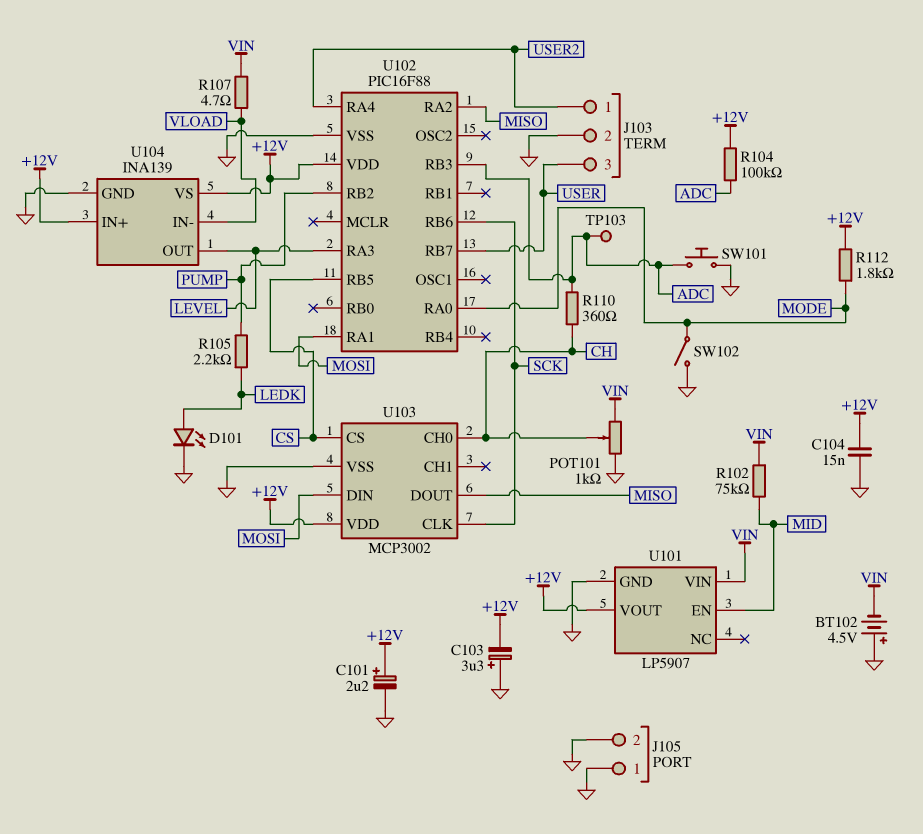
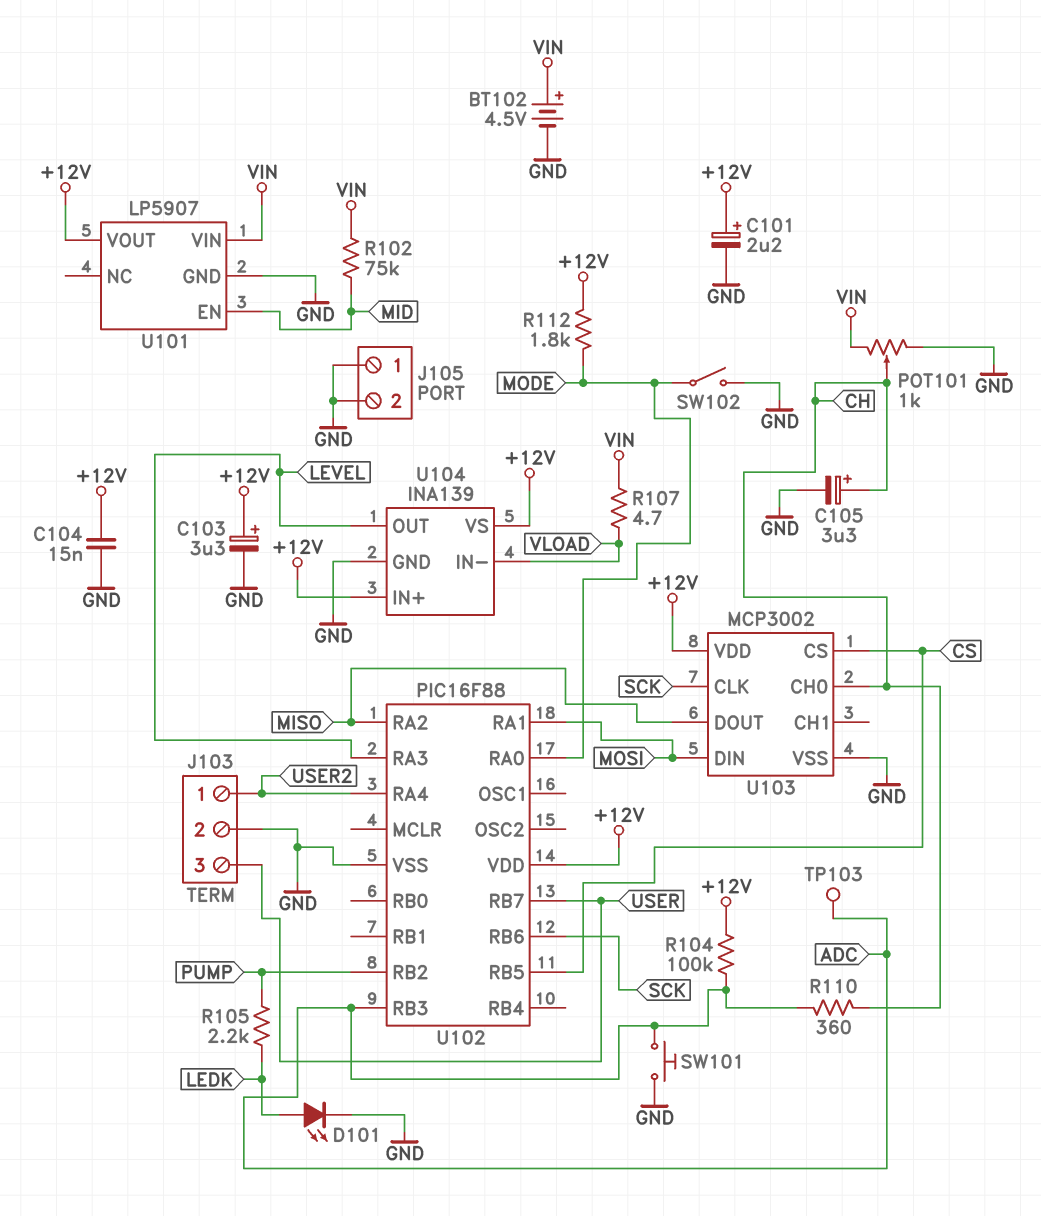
BT102: 4.5V (plus GND, minus VIN) -> 4.5V (plus VIN, minus GND)
C103: 3.3uF (plus GND, minus +12V) -> 3.3uF (plus +12V, minus GND)
C105: none -> 3.3uF (plus CH, minus GND)

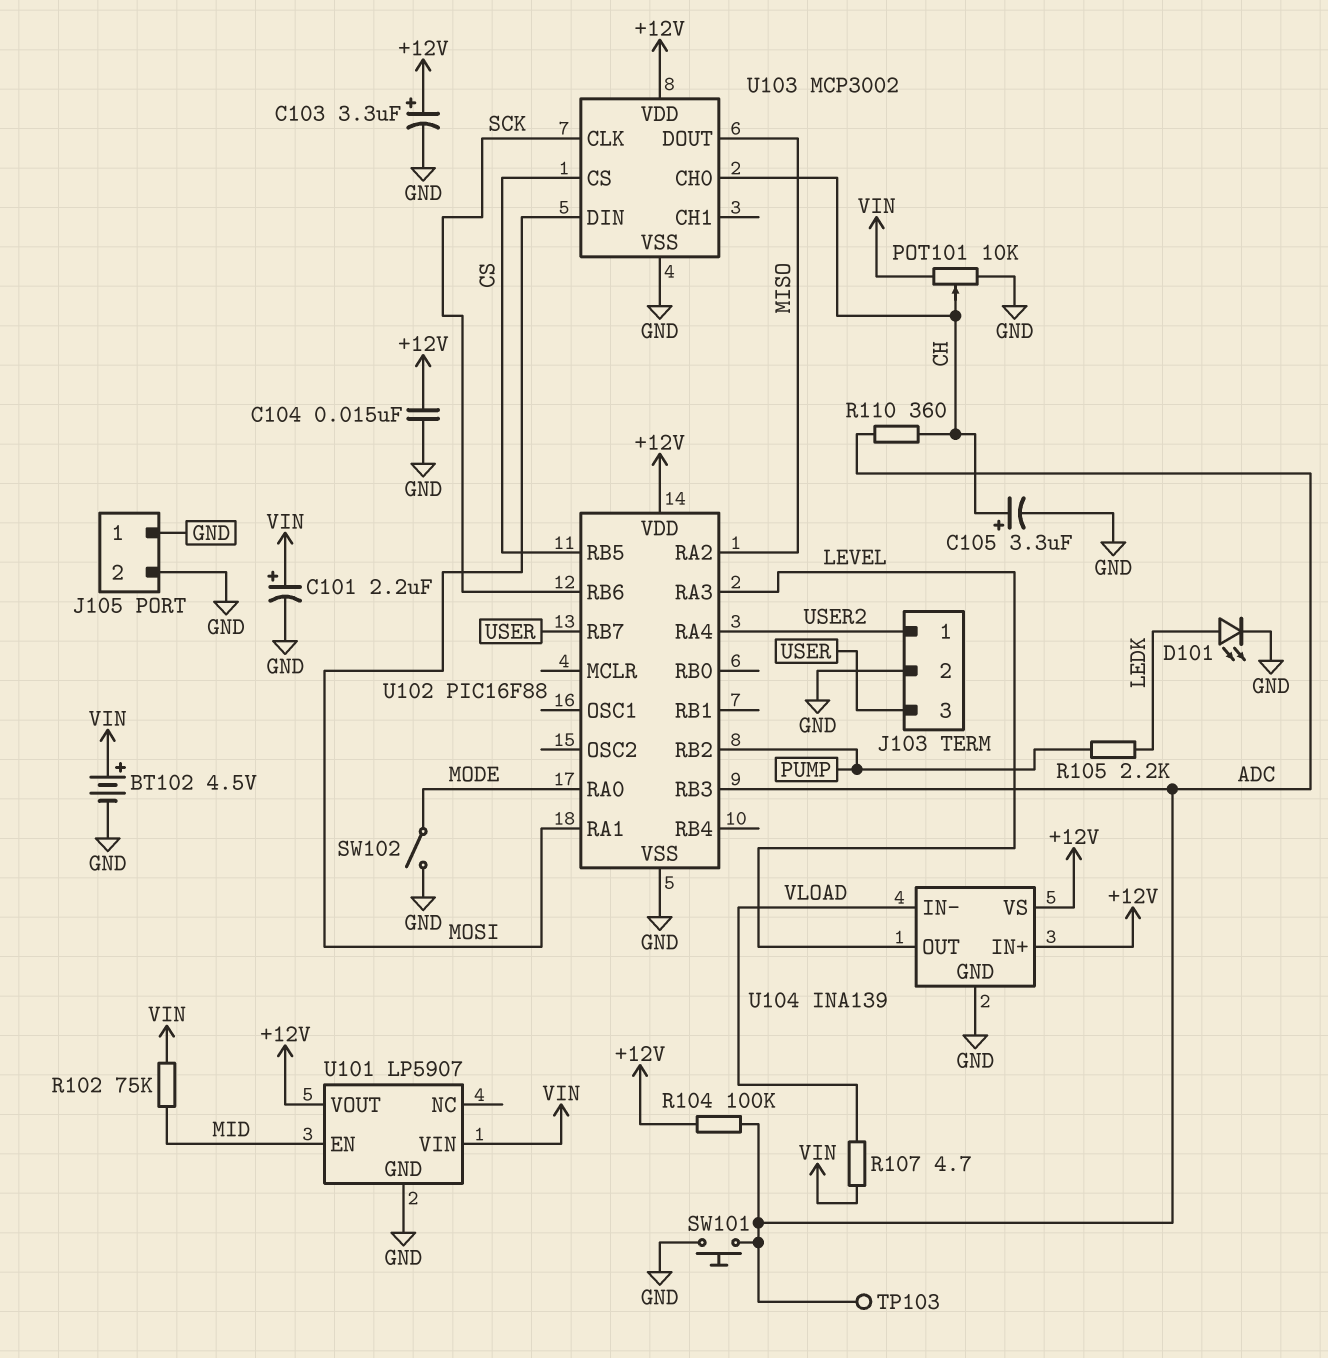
C101: 2.2uF (plus +12V, minus GND) -> 2.2uF (plus VIN, minus GND)
POT101: 1k (GND, VIN, wiper CH) -> 10k (GND, VIN, wiper CH)
R112: 1.8k (+12V, MODE) -> none

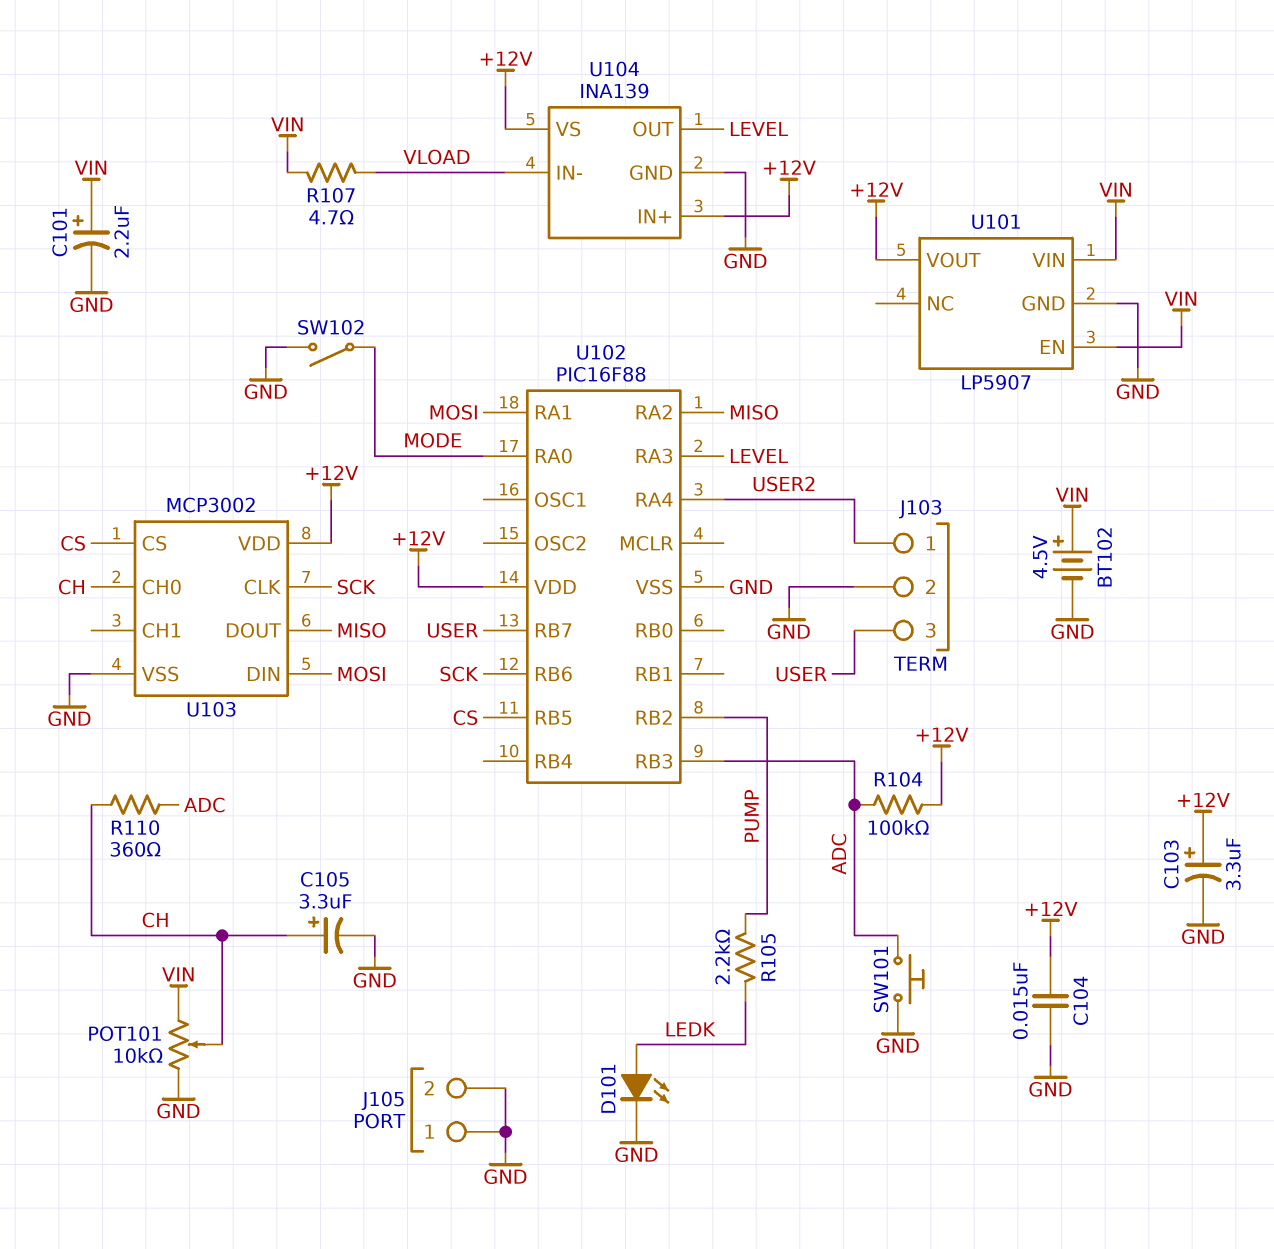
R102: 75k (MID, VIN) -> none
TP103: test point (ADC) -> none
U101 pin EN: MID -> VIN

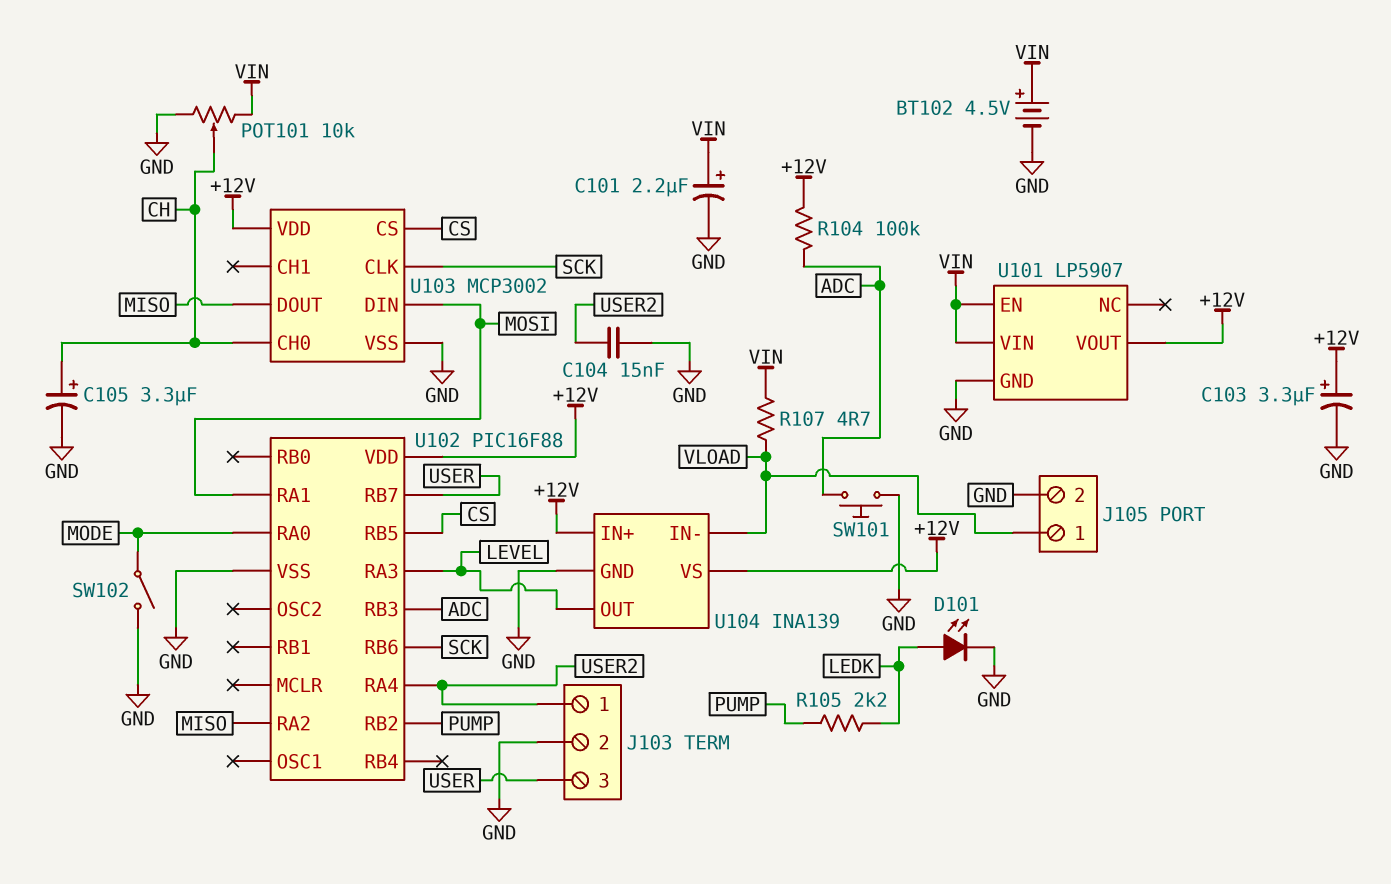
C104: 15nF (+12V, GND) -> 15nF (GND, USER2)
J105 pin 1: GND -> VLOAD
R110: 360 (ADC, CH) -> none

